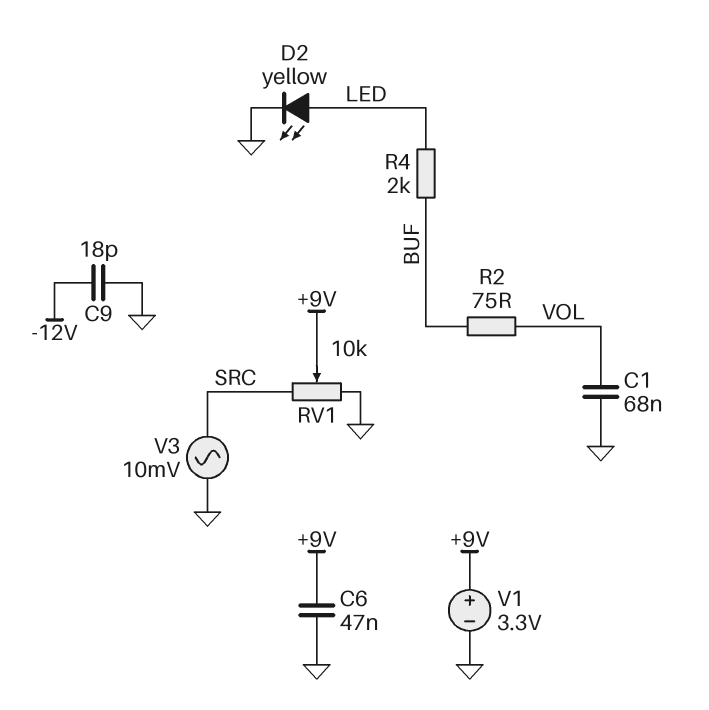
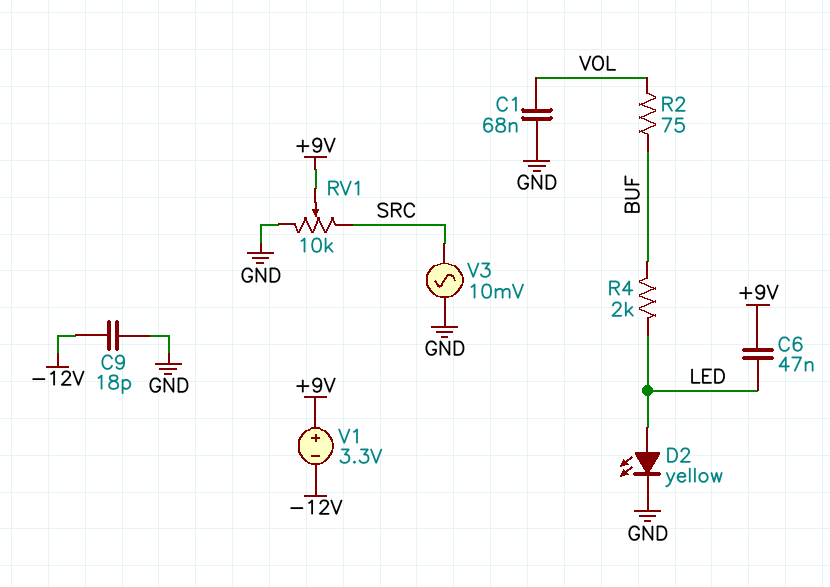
C6: 47nF (+9V, GND) -> 47nF (+9V, LED)
V1: 3.3V (plus +9V, minus GND) -> 3.3V (plus +9V, minus -12V)

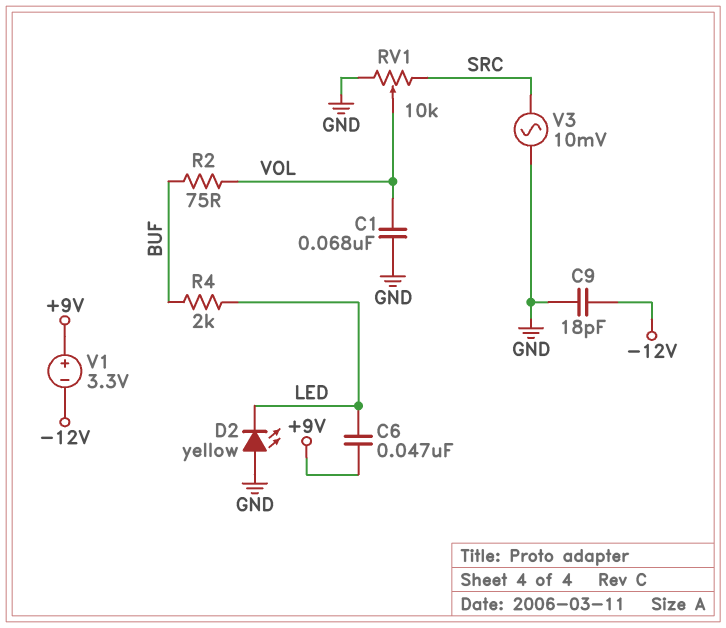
D2: LED yellow (A LED, K GND) -> LED yellow (A GND, K LED)
RV1: 10k (GND, SRC, wiper +9V) -> 10k (GND, SRC, wiper VOL)

